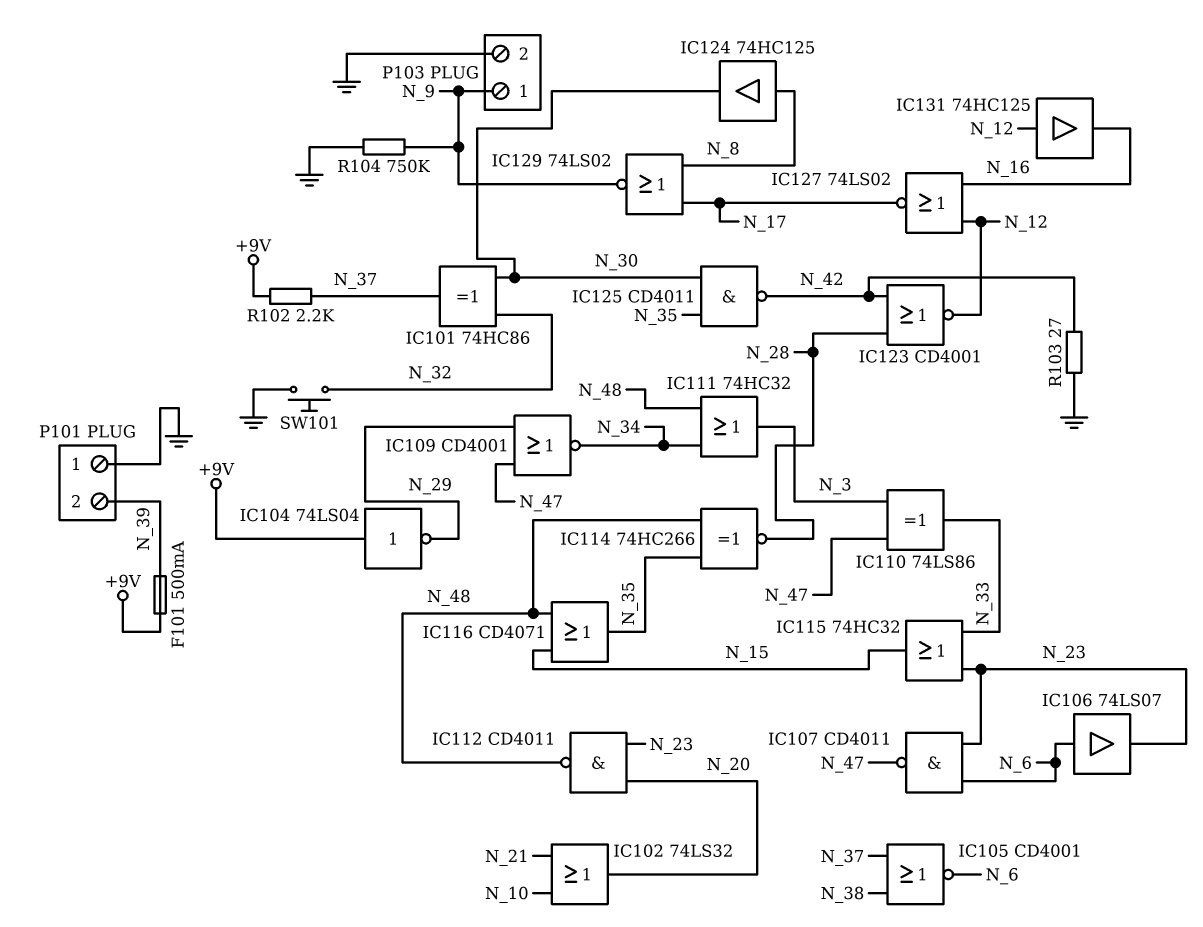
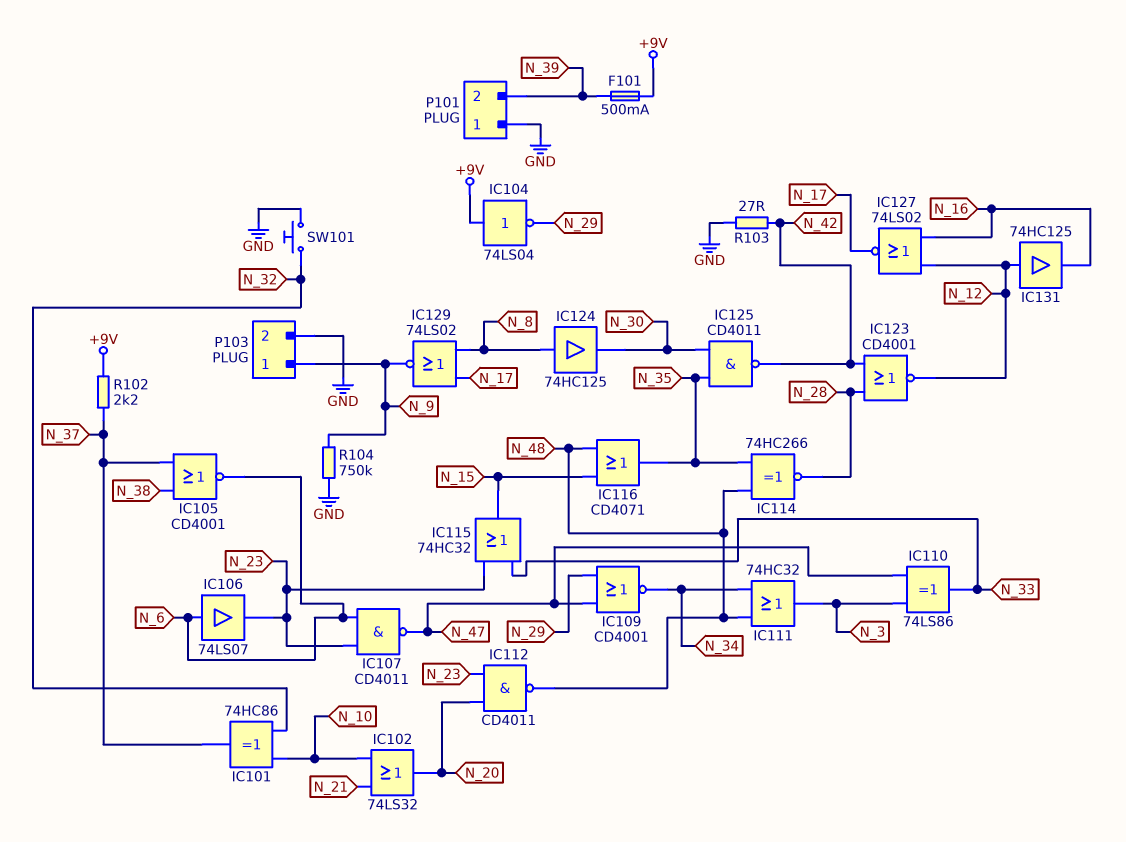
IC101: XOR 74HC86 (in N_30, in N_32, out N_37) -> XOR 74HC86 (in N_10, in N_32, out N_37)

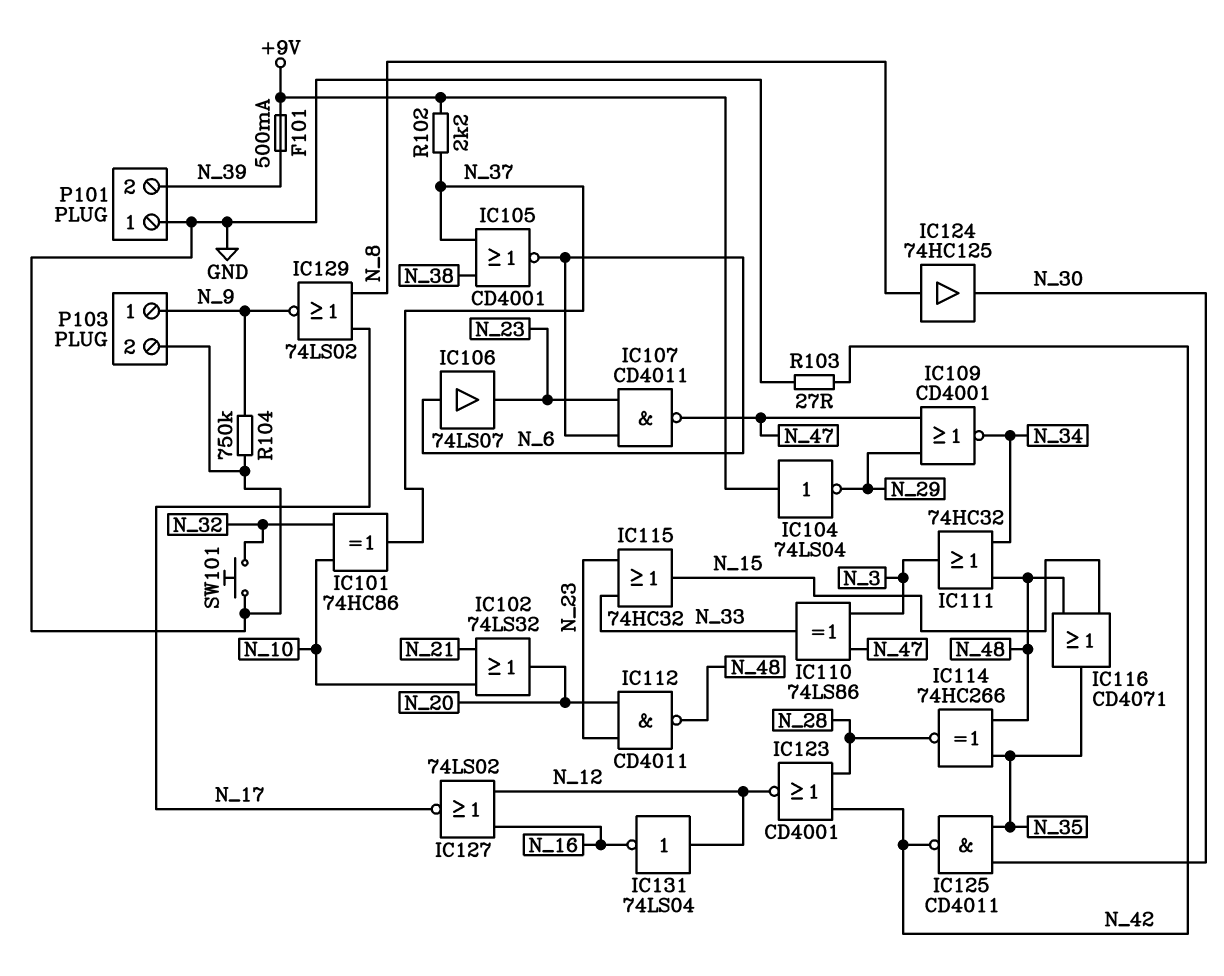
IC131: buffer 74HC125 (in N_12, out N_16) -> NOT 74LS04 (in N_12, out N_16)

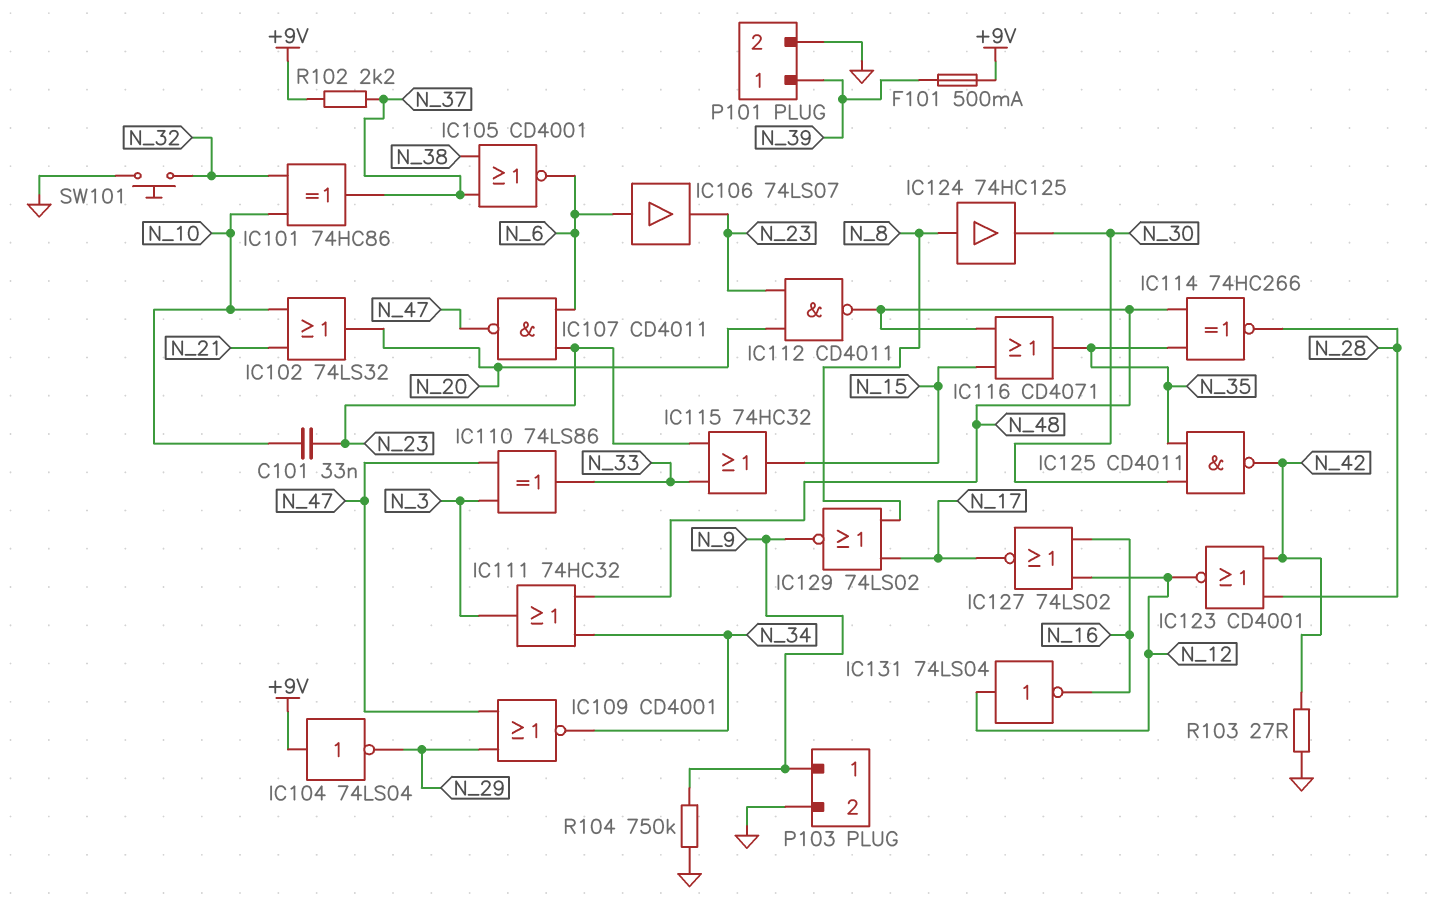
C101: none -> 33nF (N_10, N_23)
P101 pin 1: GND -> N_39
P101 pin 2: N_39 -> GND

